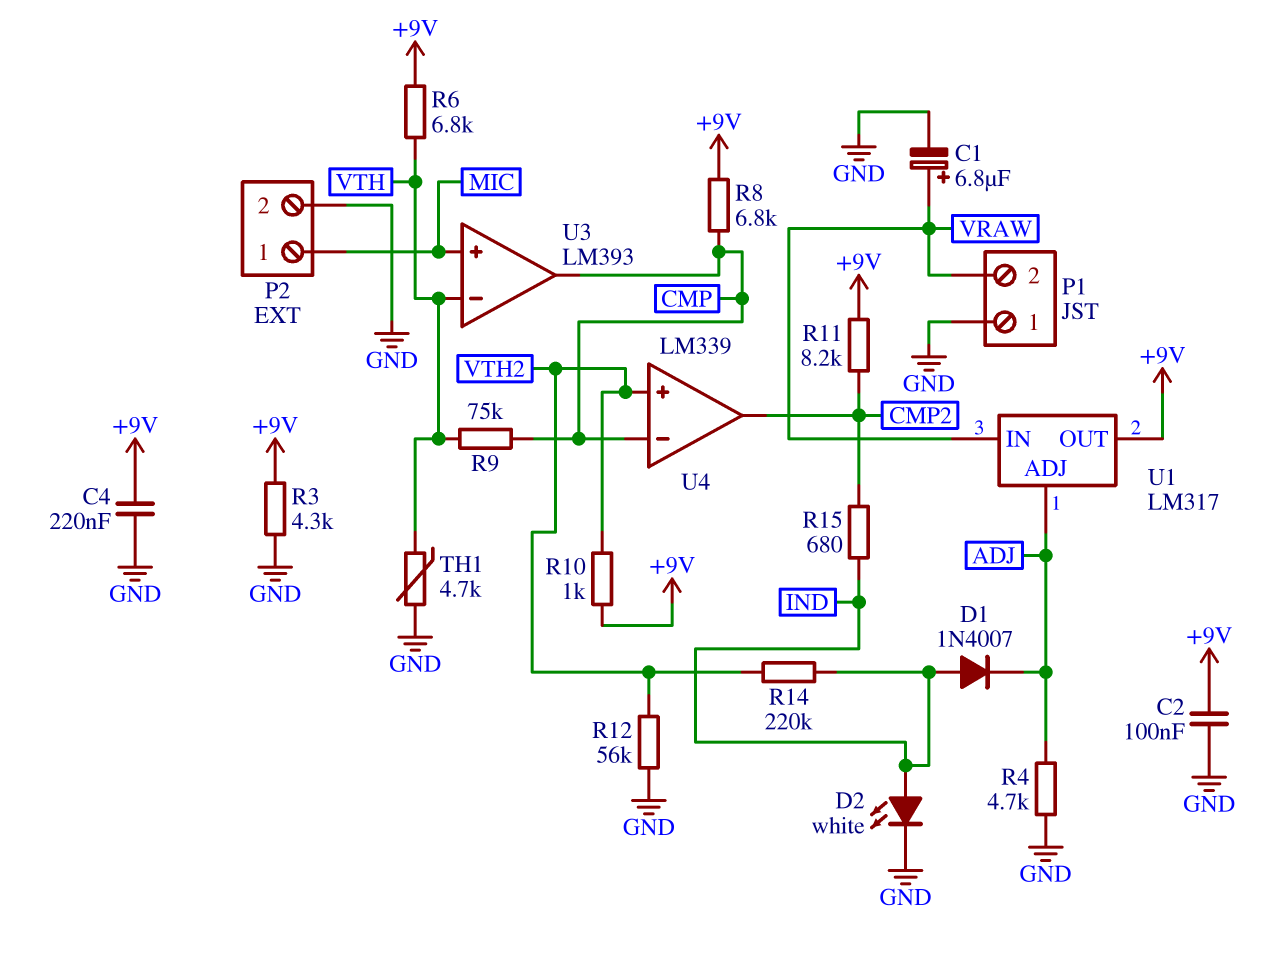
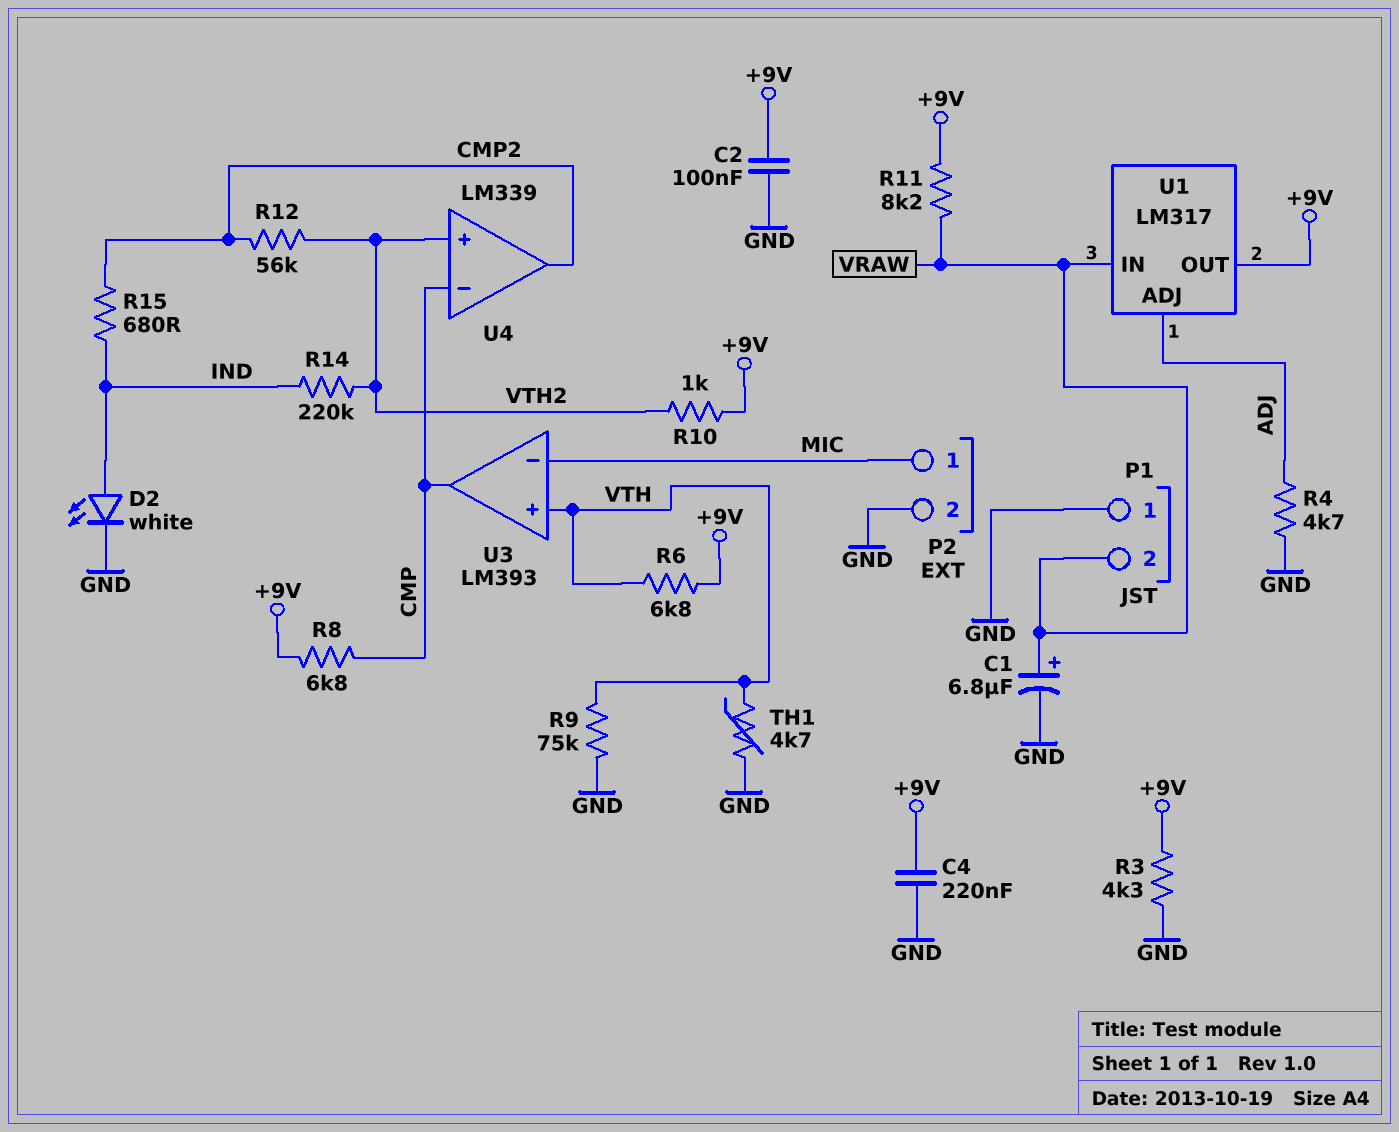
D1: diode 1N4007 (A IND, K ADJ) -> none
R9: 75k (CMP, VTH) -> 75k (GND, VTH)
R11: 8.2k (+9V, CMP2) -> 8.2k (+9V, VRAW)
R12: 56k (GND, VTH2) -> 56k (CMP2, VTH2)
U3 pin in+: MIC -> VTH
U3 pin in-: VTH -> MIC

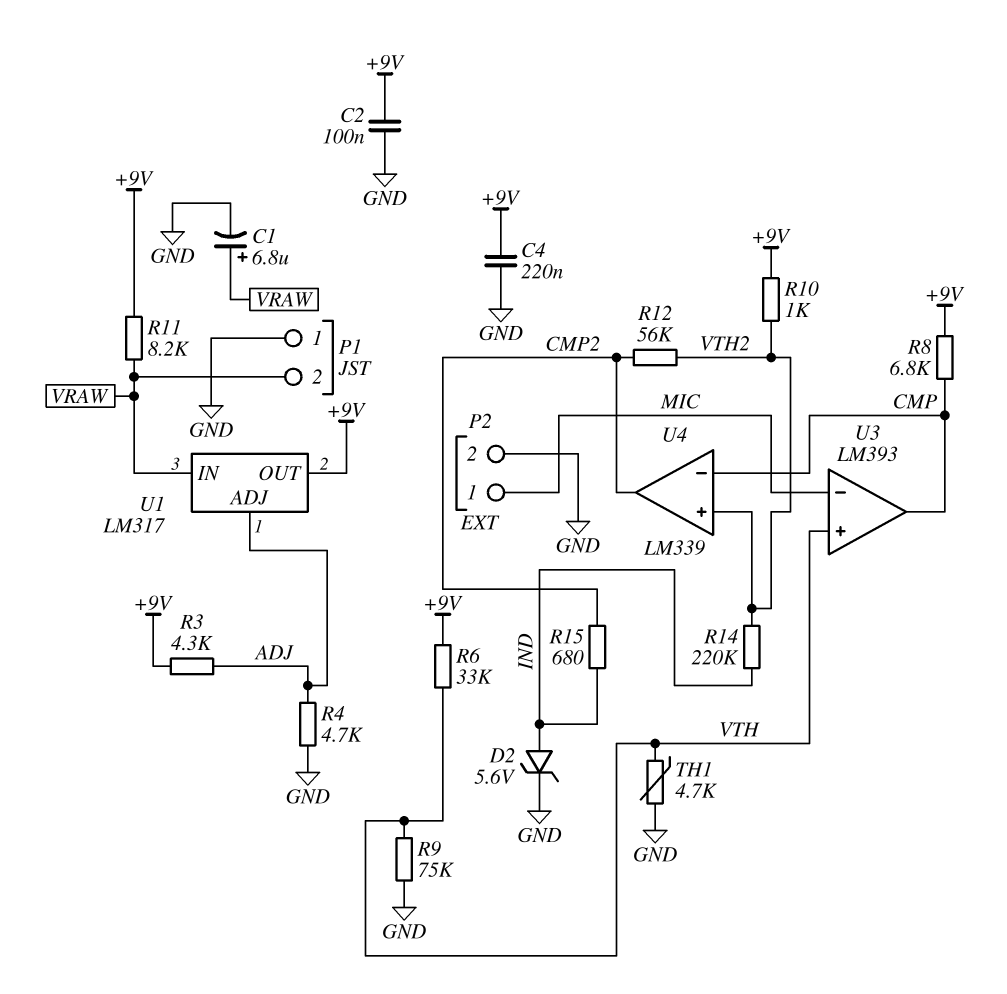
D2: LED white (A IND, K GND) -> zener 5.6V (A IND, K GND)
R3: 4.3k (+9V, GND) -> 4.3k (+9V, ADJ)
R6: 6.8k (+9V, VTH) -> 33k (+9V, VTH)

